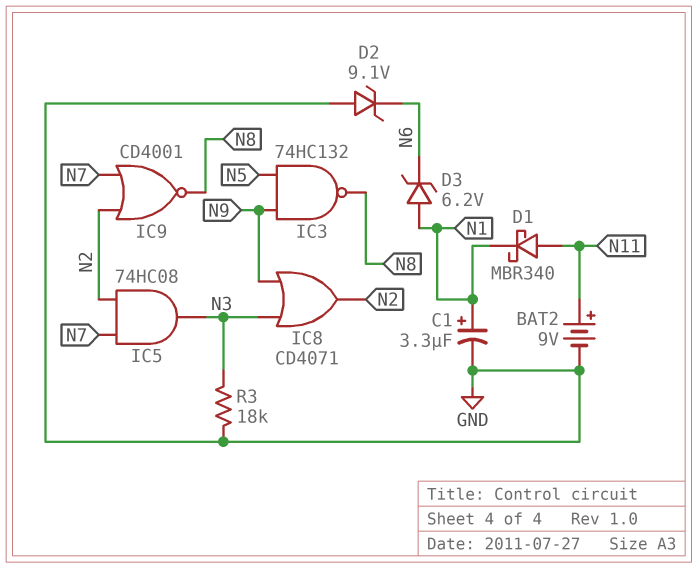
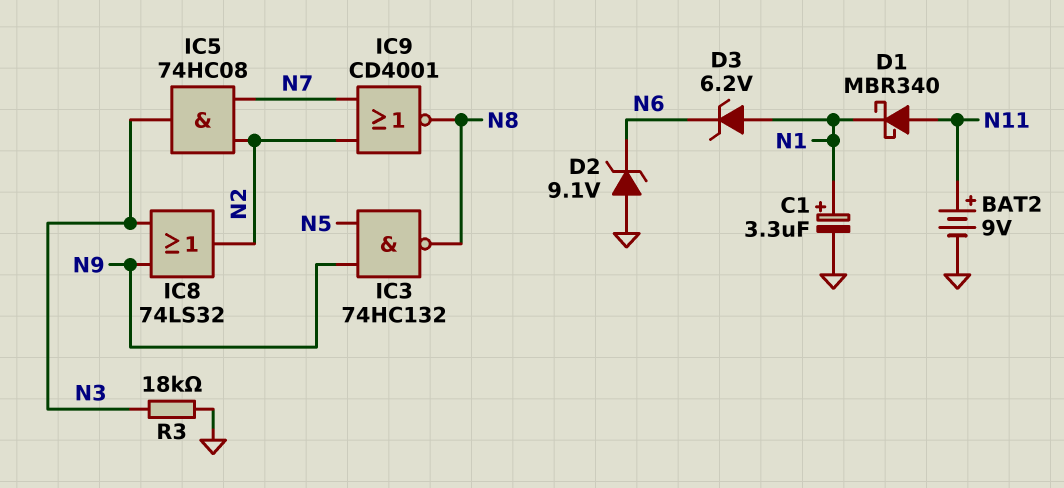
IC8: OR CD4071 (in N3, in N9, out N2) -> OR 74LS32 (in N3, in N9, out N2)

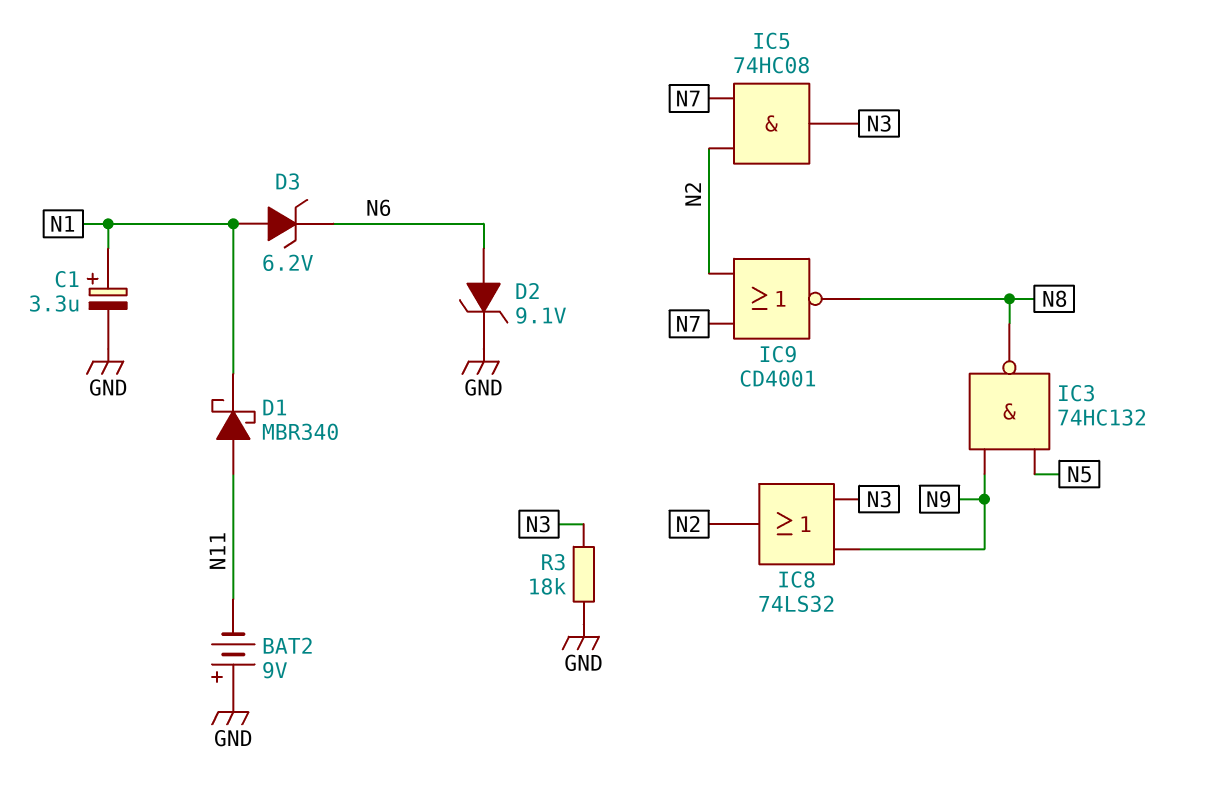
BAT2: 9V (plus N11, minus GND) -> 9V (plus GND, minus N11)
D2: zener 9.1V (A GND, K N6) -> zener 9.1V (A N6, K GND)

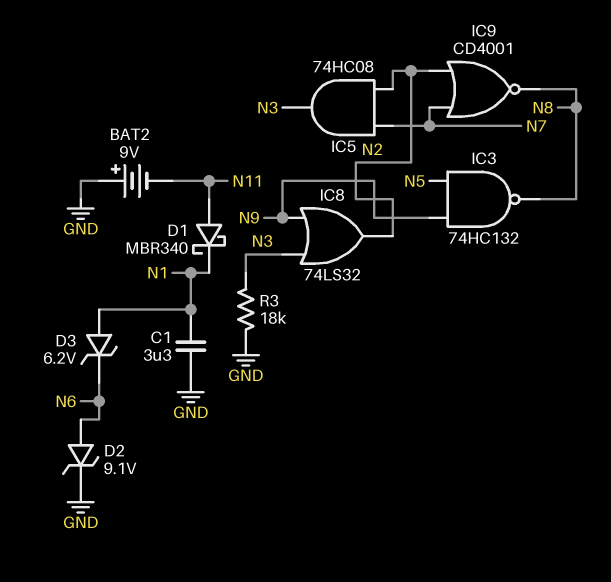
C1: 3.3uF (plus N1, minus GND) -> 3.3uF (GND, N1)

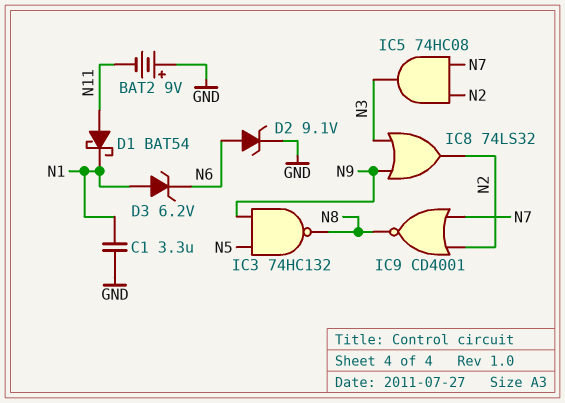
D1: schottky MBR340 (A N11, K N1) -> schottky BAT54 (A N11, K N1)
R3: 18k (GND, N3) -> none

